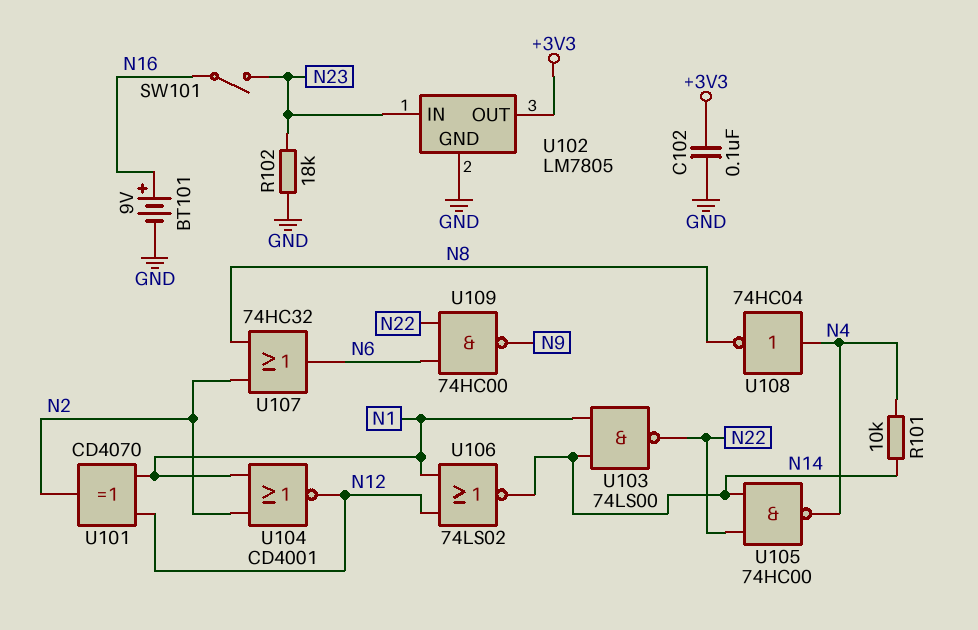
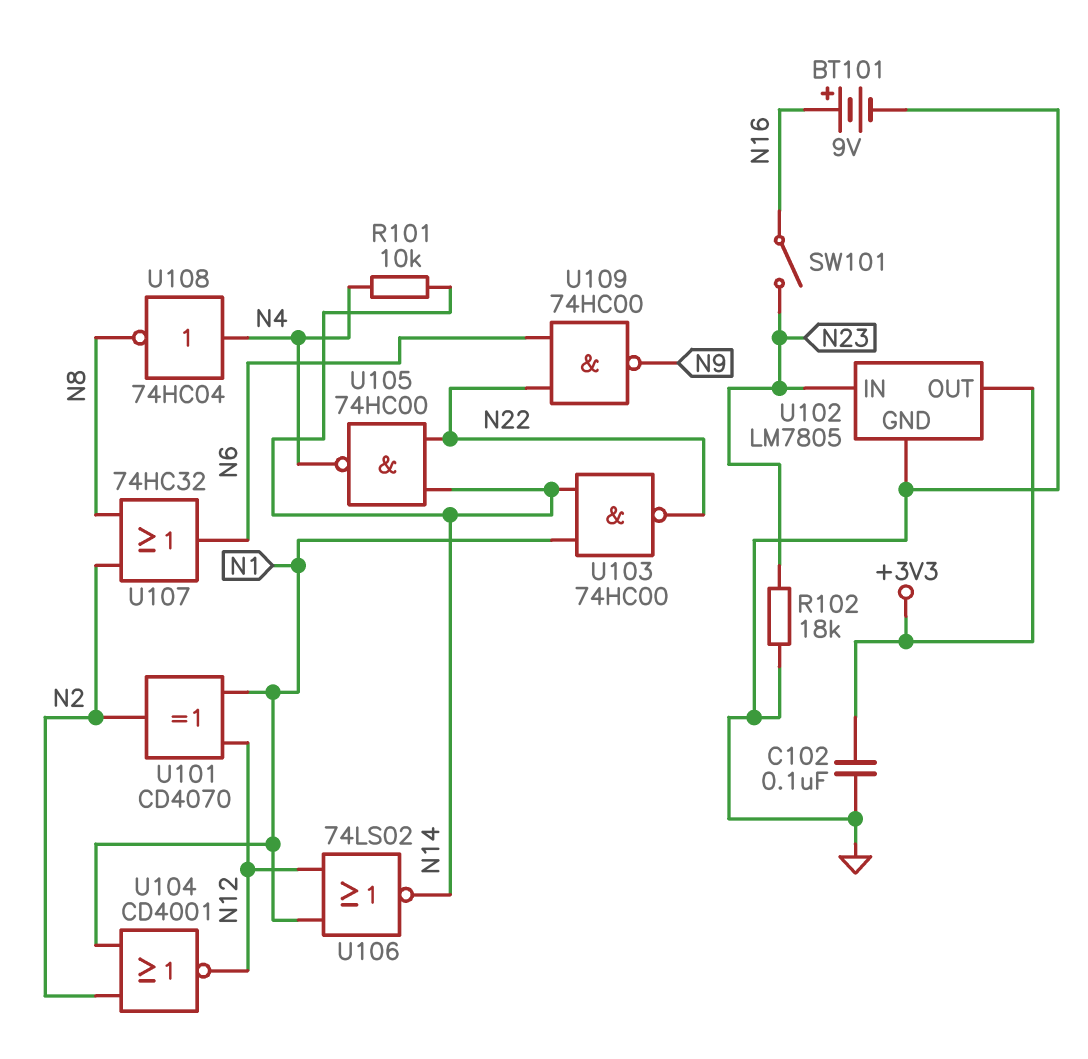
U103: NAND 74LS00 (in N1, in N14, out N22) -> NAND 74HC00 (in N1, in N14, out N22)

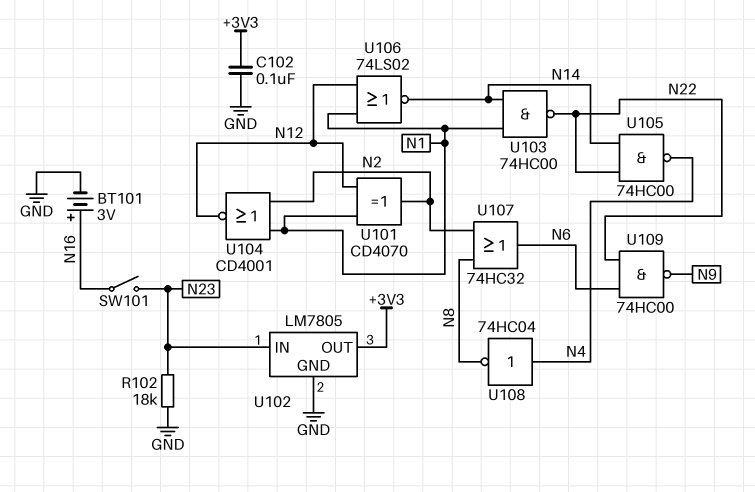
BT101: 9V (plus N16, minus GND) -> 3V (plus N16, minus GND)
R101: 10k (N4, N14) -> none

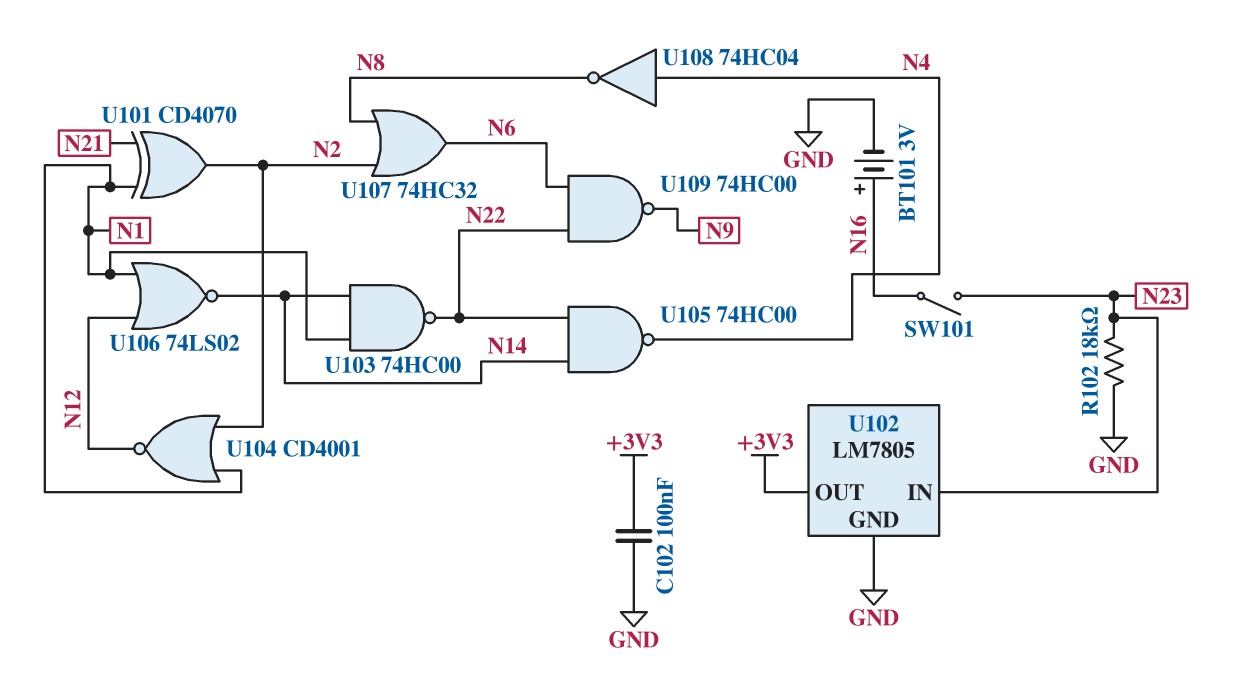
U101: XOR CD4070 (in N1, in N12, out N2) -> XOR CD4070 (in N1, in N21, out N2)

